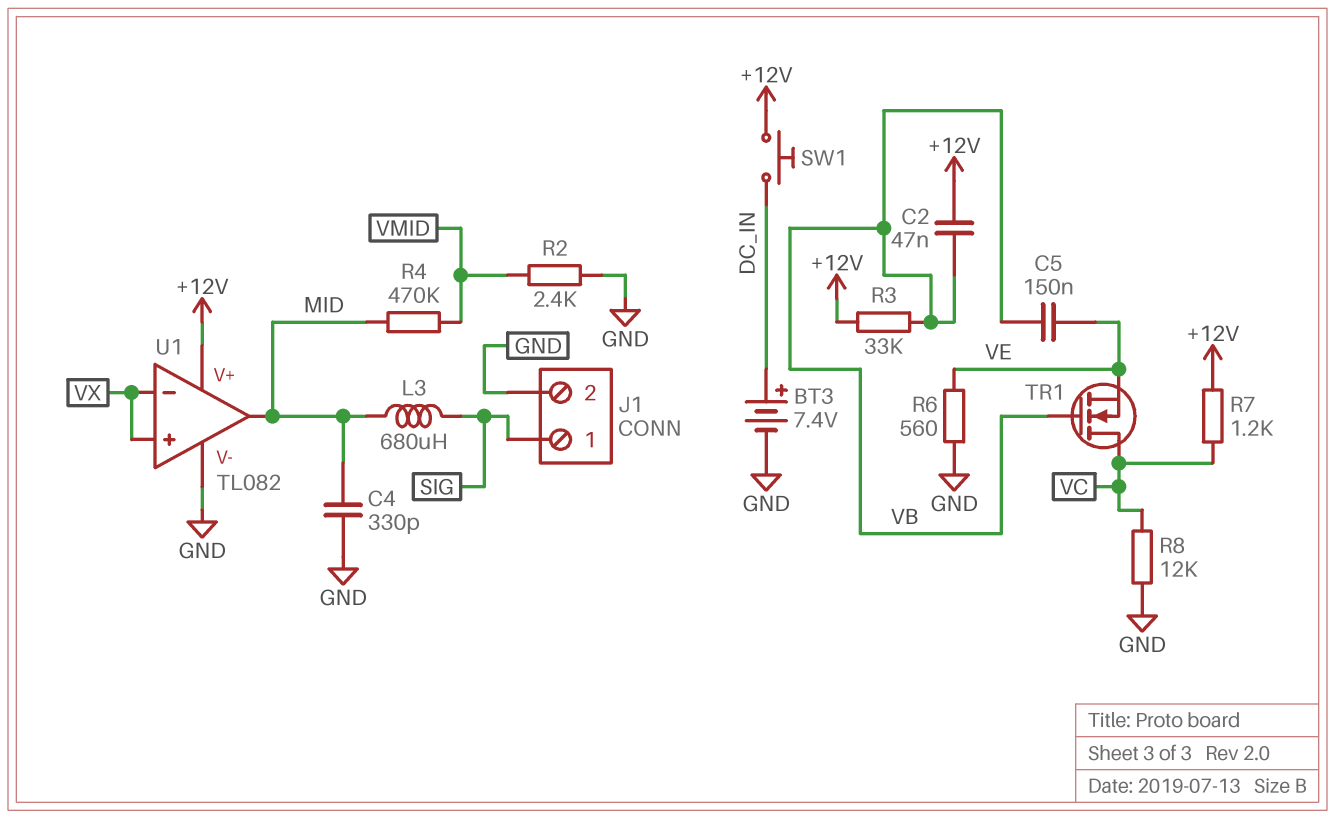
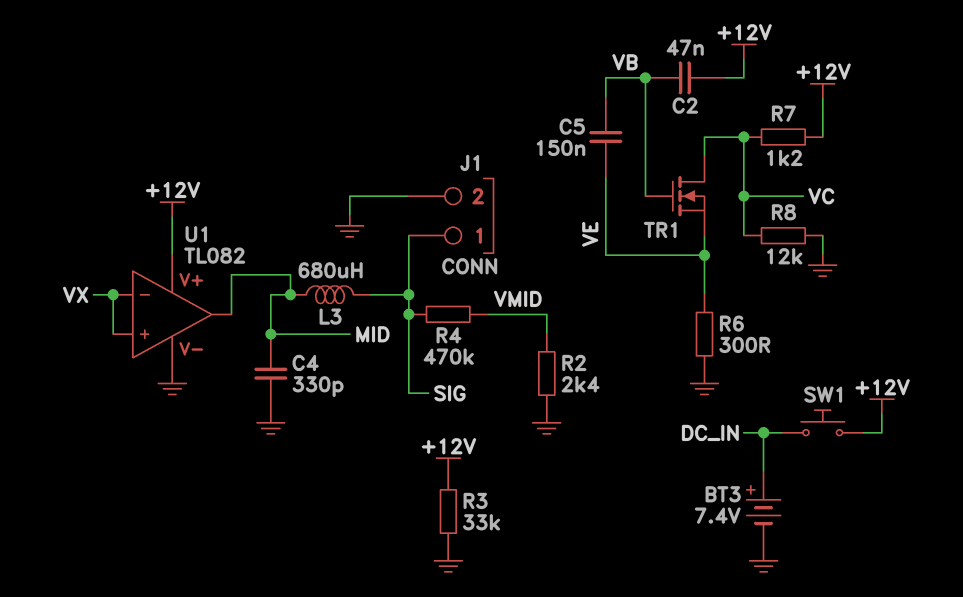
R3: 33k (+12V, VB) -> 33k (+12V, GND)
R4: 470k (MID, VMID) -> 470k (SIG, VMID)
R6: 560 (GND, VE) -> 300 (GND, VE)

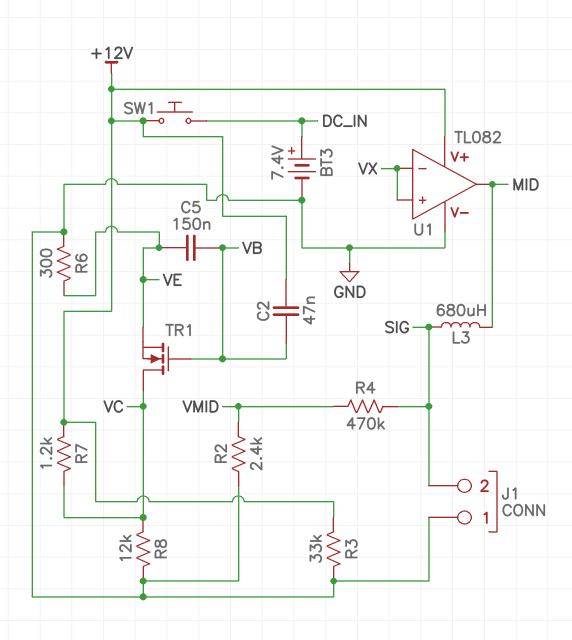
C4: 330pF (GND, MID) -> none
J1 pin 1: SIG -> GND
J1 pin 2: GND -> SIG

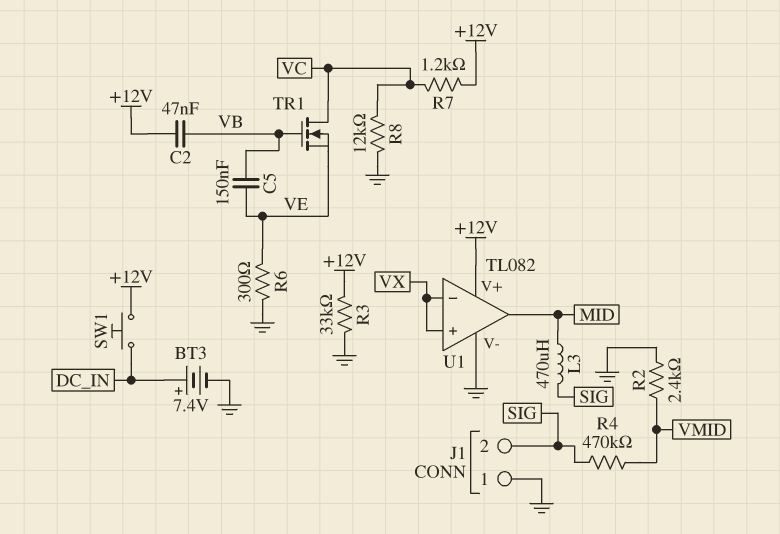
L3: 680uH (MID, SIG) -> 470uH (MID, SIG)

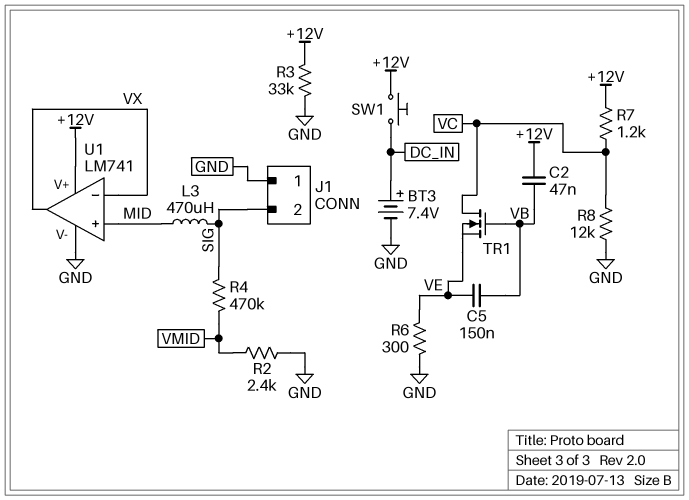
U1: TL082 -> LM741
U1 pin in+: VX -> MID
U1 pin out: MID -> VX

